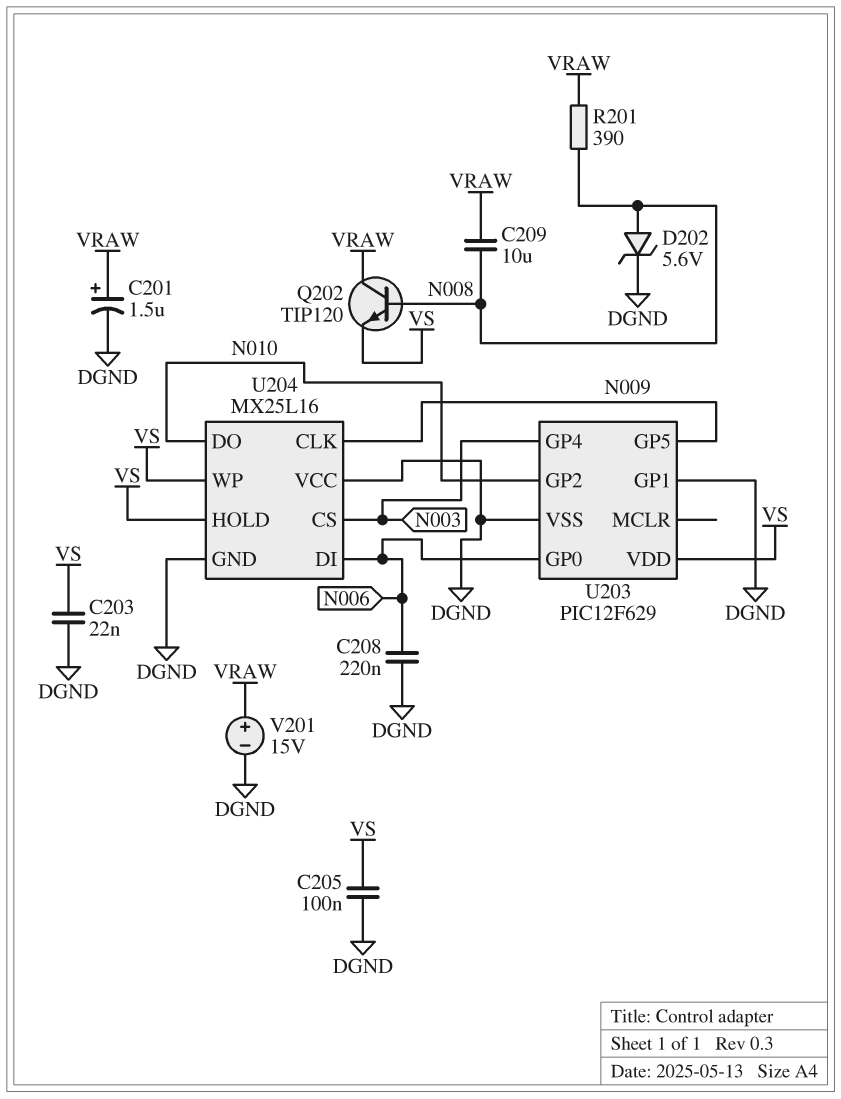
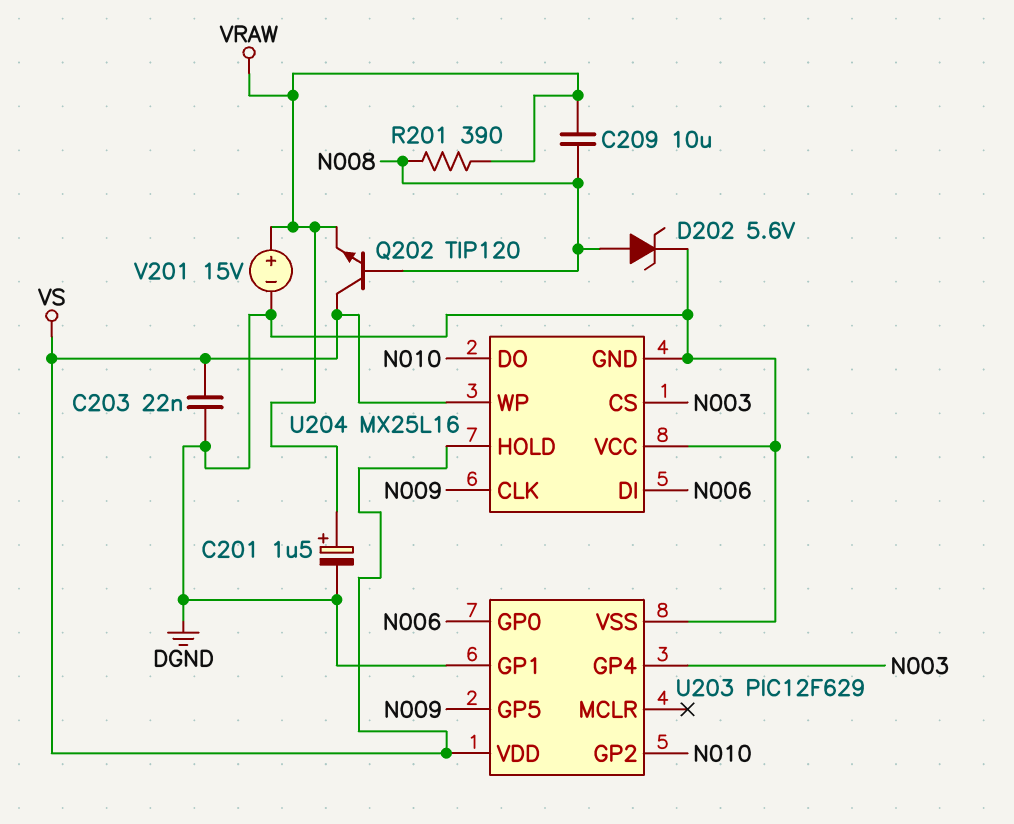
C205: 100nF (DGND, VS) -> none
C208: 220nF (DGND, N006) -> none
Q202: NPN TIP120 (B N008, C VRAW, E VS) -> NPN TIP120 (B N008, C VS, E VRAW)

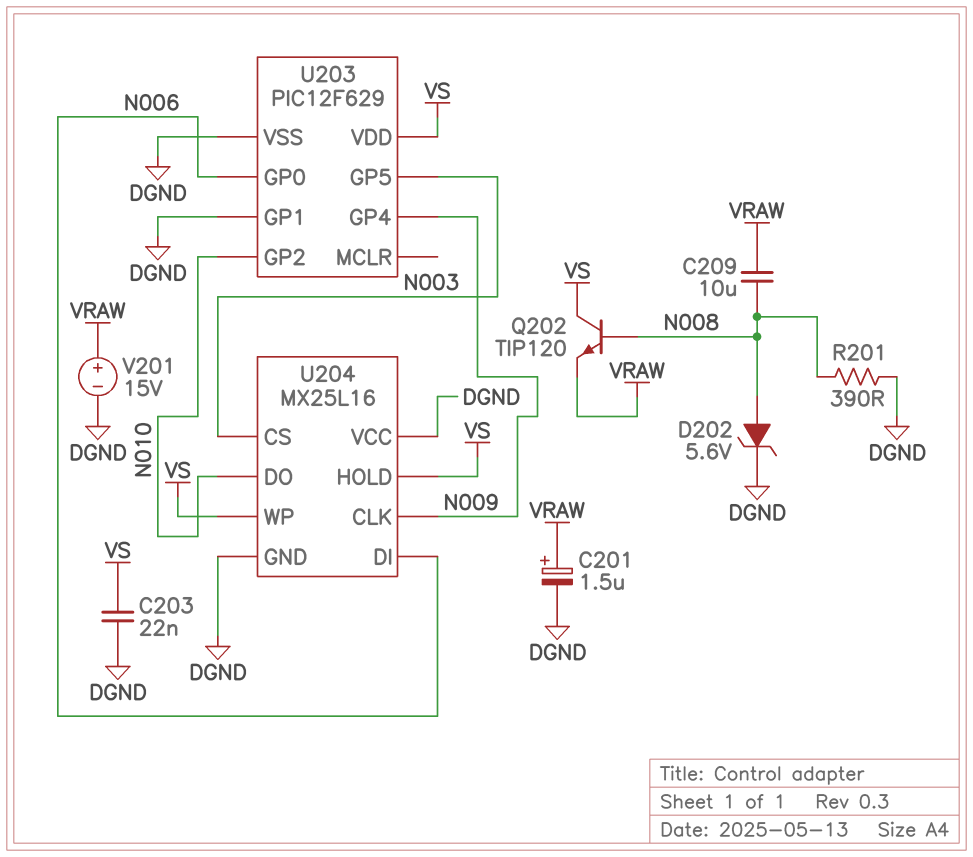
R201: 390 (N008, VRAW) -> 390 (DGND, N008)
U203 pin GP4: N003 -> N009
U203 pin GP5: N009 -> N003

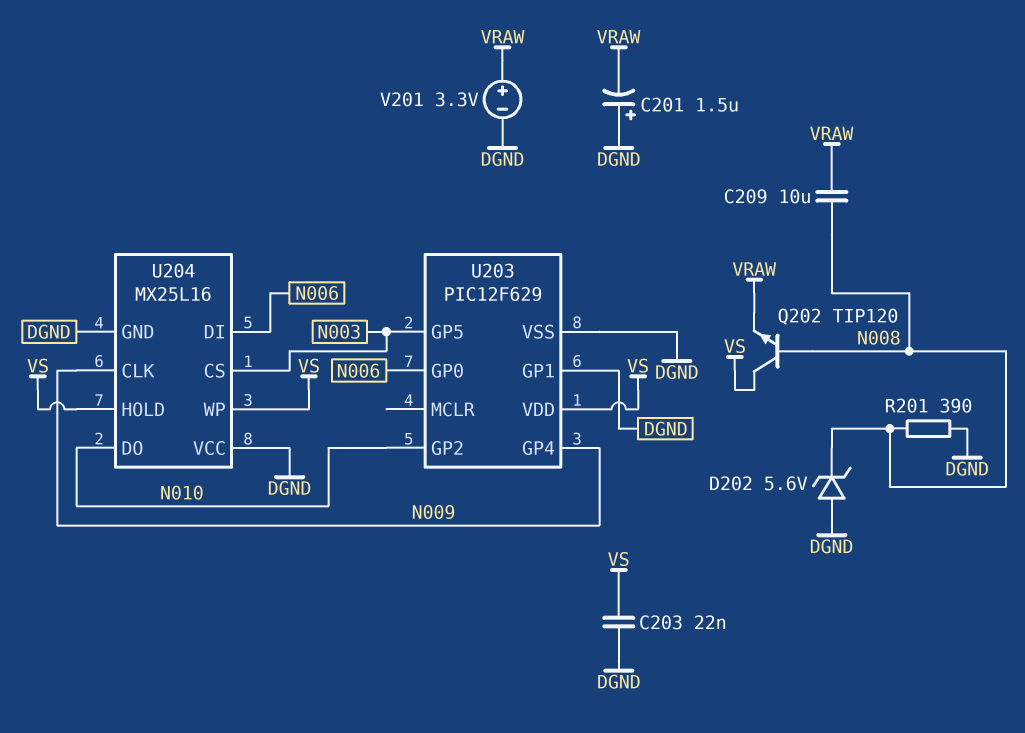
C201: 1.5uF (plus VRAW, minus DGND) -> 1.5uF (plus DGND, minus VRAW)
D202: zener 5.6V (A N008, K DGND) -> zener 5.6V (A DGND, K N008)
V201: 15V (plus VRAW, minus DGND) -> 3.3V (plus VRAW, minus DGND)

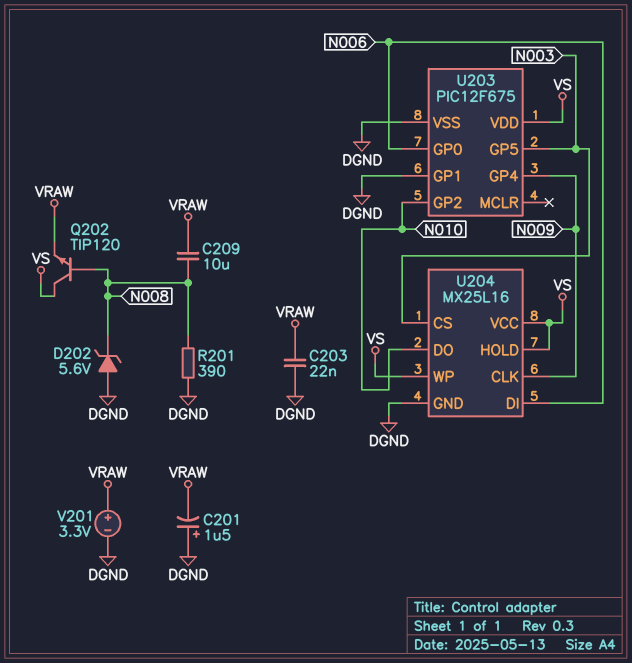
C203: 22nF (DGND, VS) -> 22nF (DGND, VRAW)
U203: PIC12F629 -> PIC12F675
U204 pin VCC: DGND -> VS

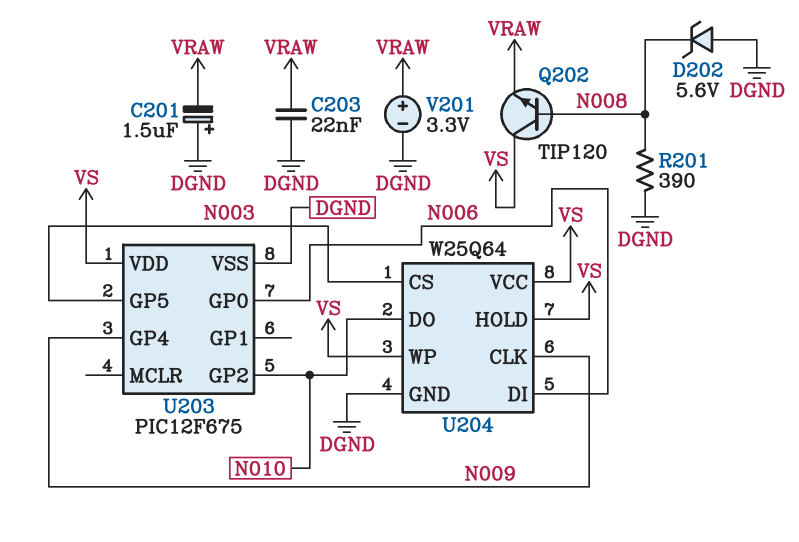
C209: 10uF (N008, VRAW) -> none
U203 pin GP1: DGND -> none
U204: MX25L16 -> W25Q64

